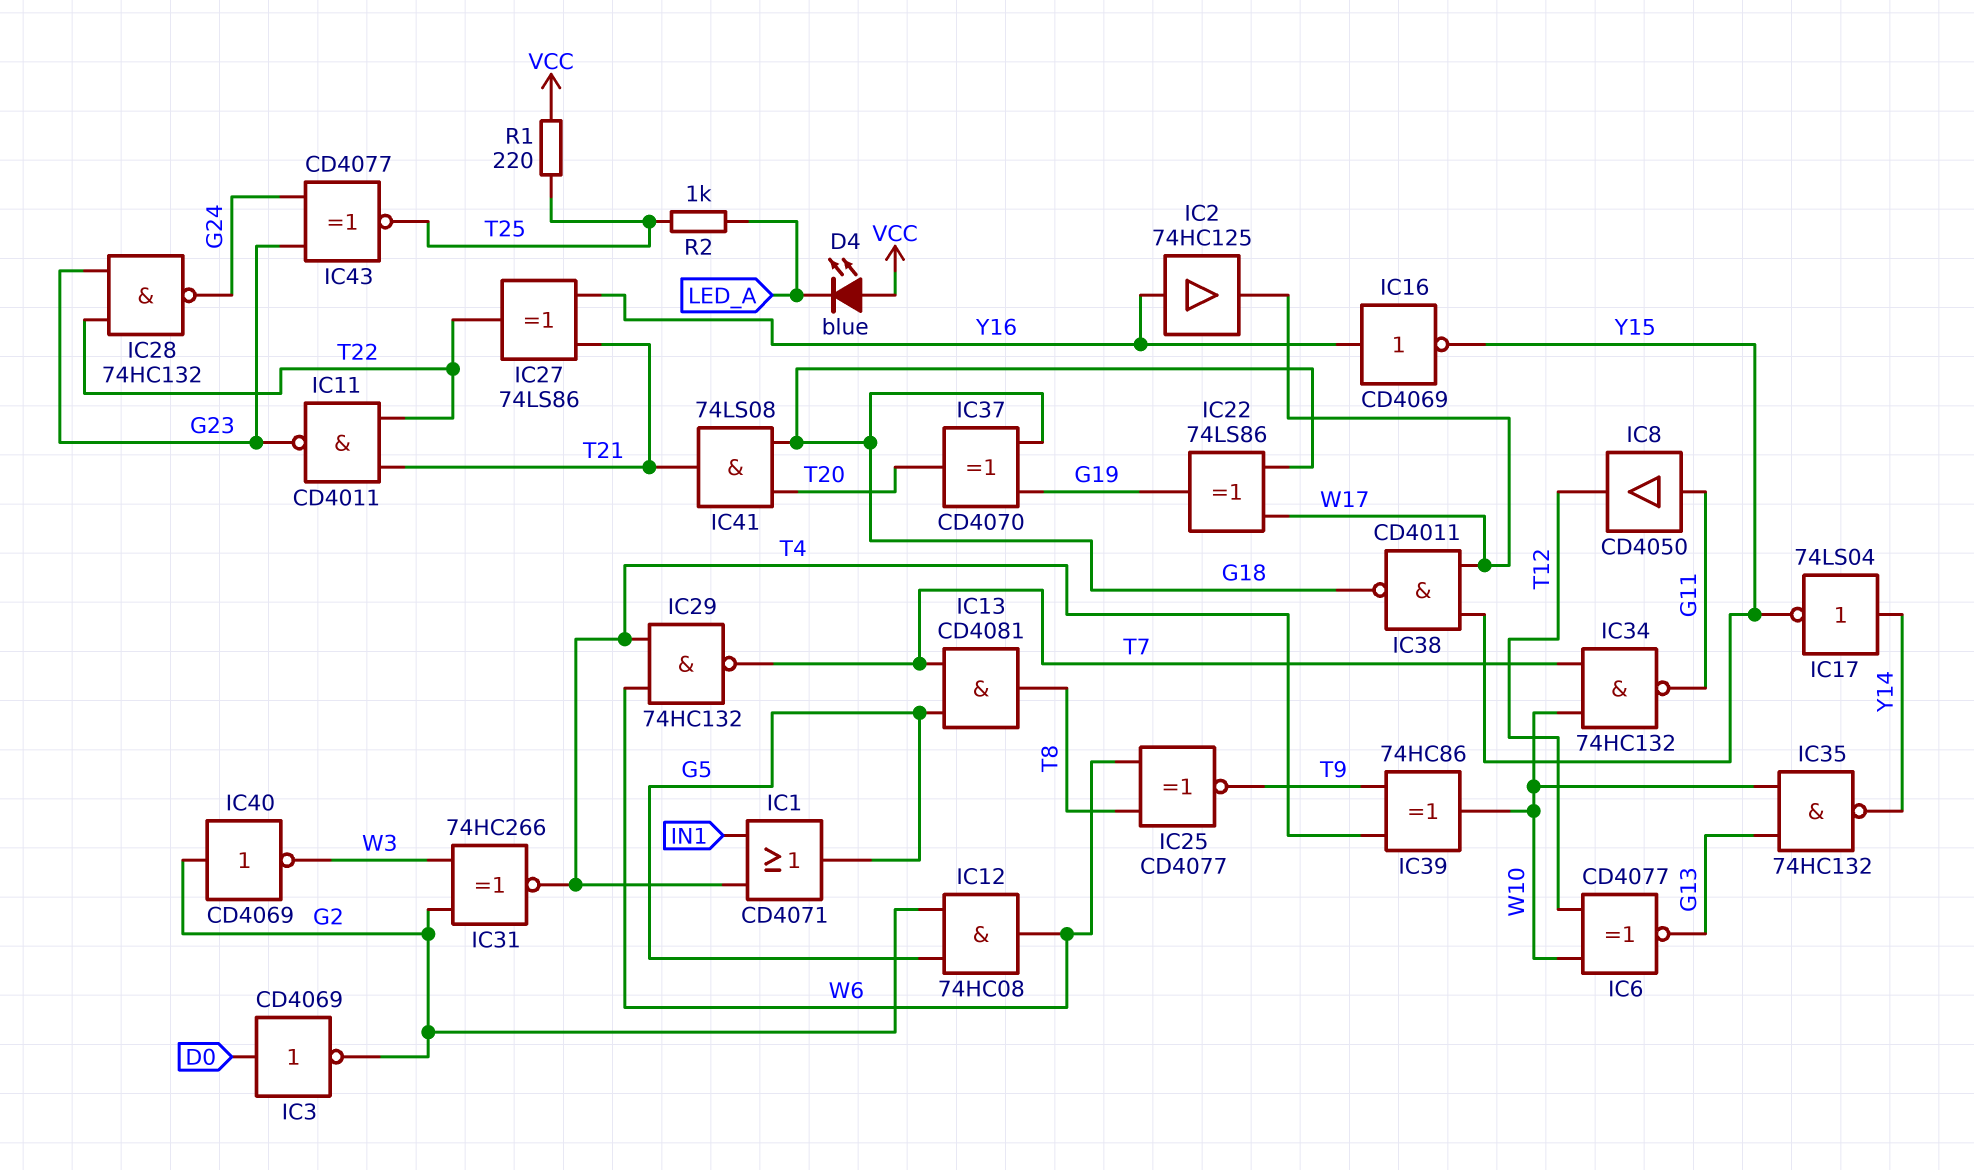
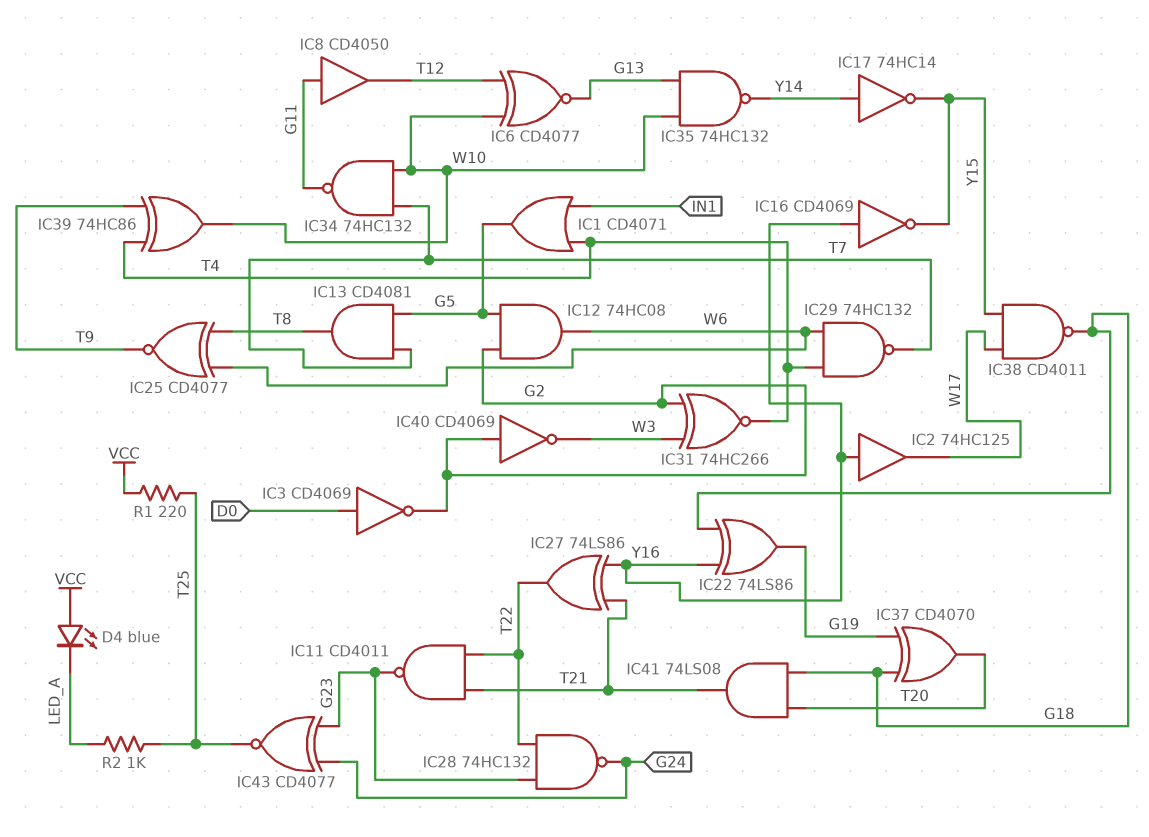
IC17: NOT 74LS04 (in Y14, out Y15) -> NOT 74HC14 (in Y14, out Y15)
IC22: XOR 74LS86 (in G18, in W17, out G19) -> XOR 74LS86 (in G18, in Y16, out G19)

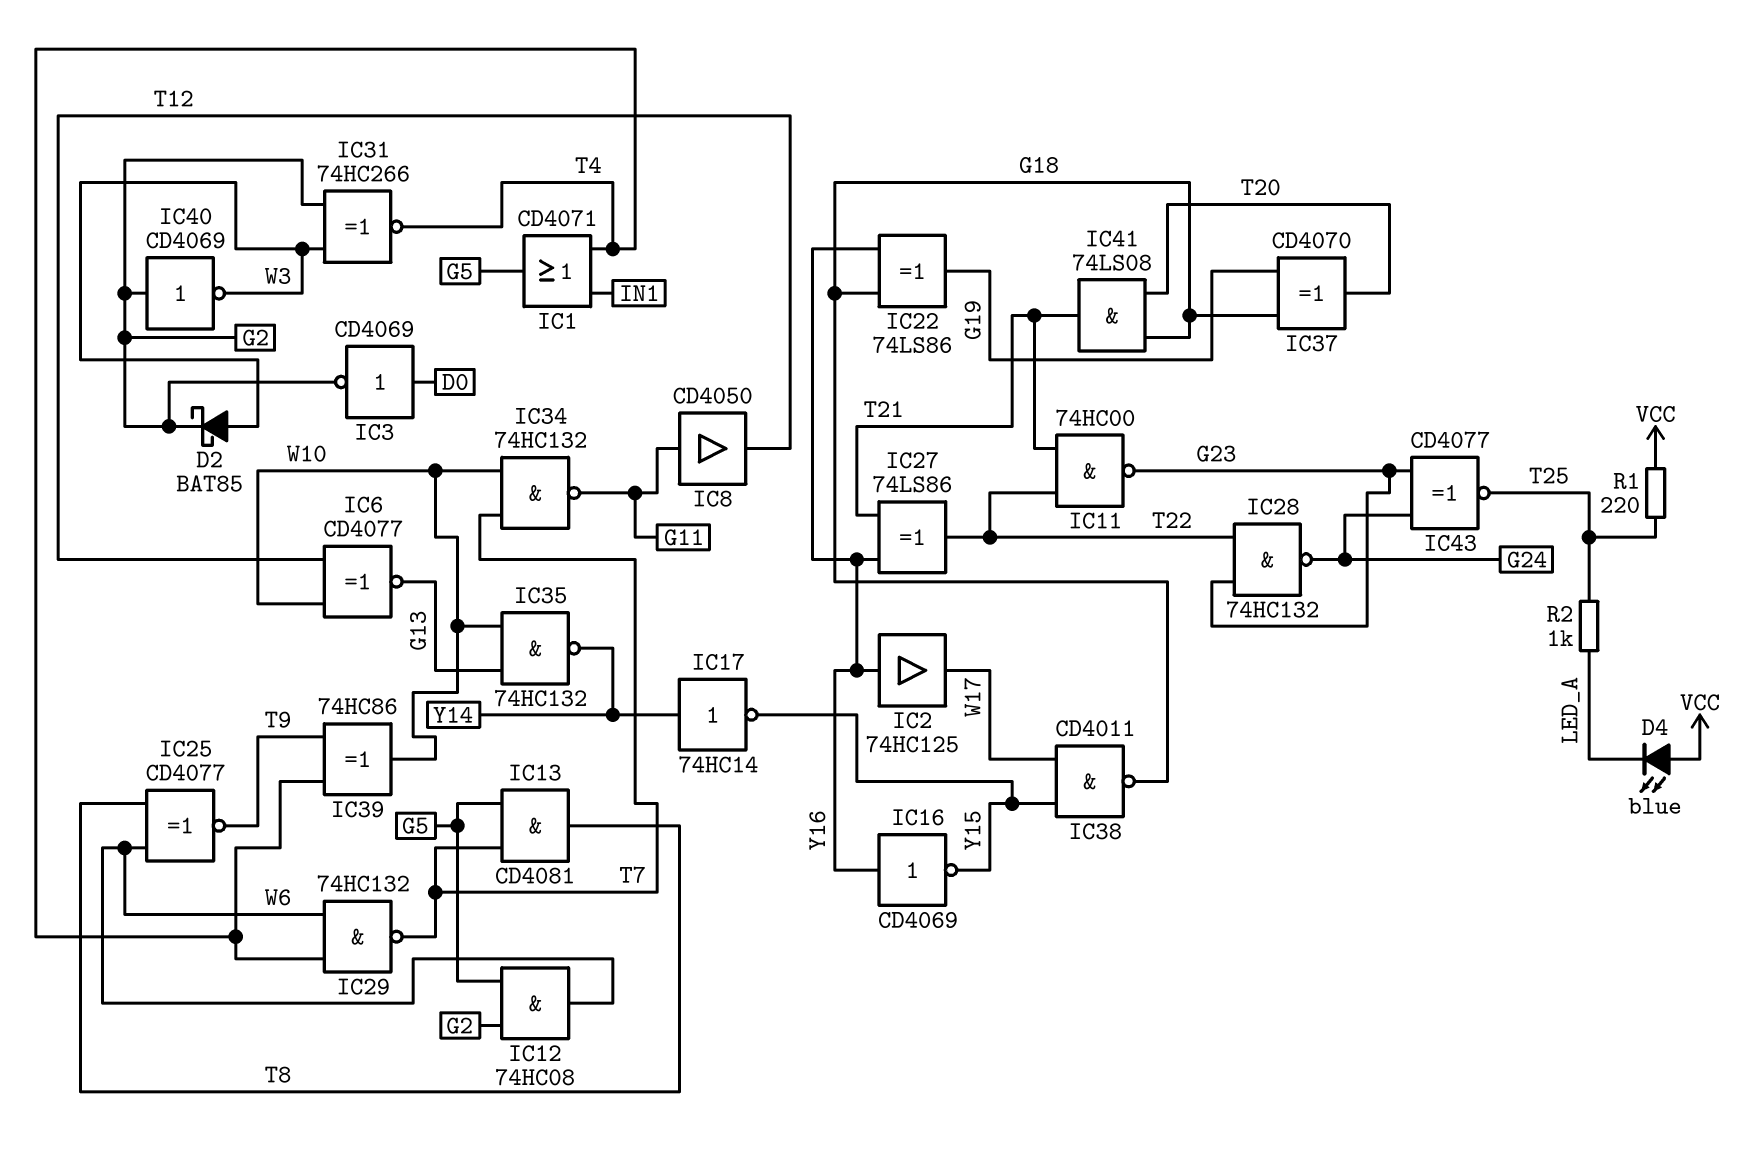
D2: none -> schottky BAT85 (A W3, K G2)
IC11: NAND CD4011 (in T21, in T22, out G23) -> NAND 74HC00 (in T21, in T22, out G23)

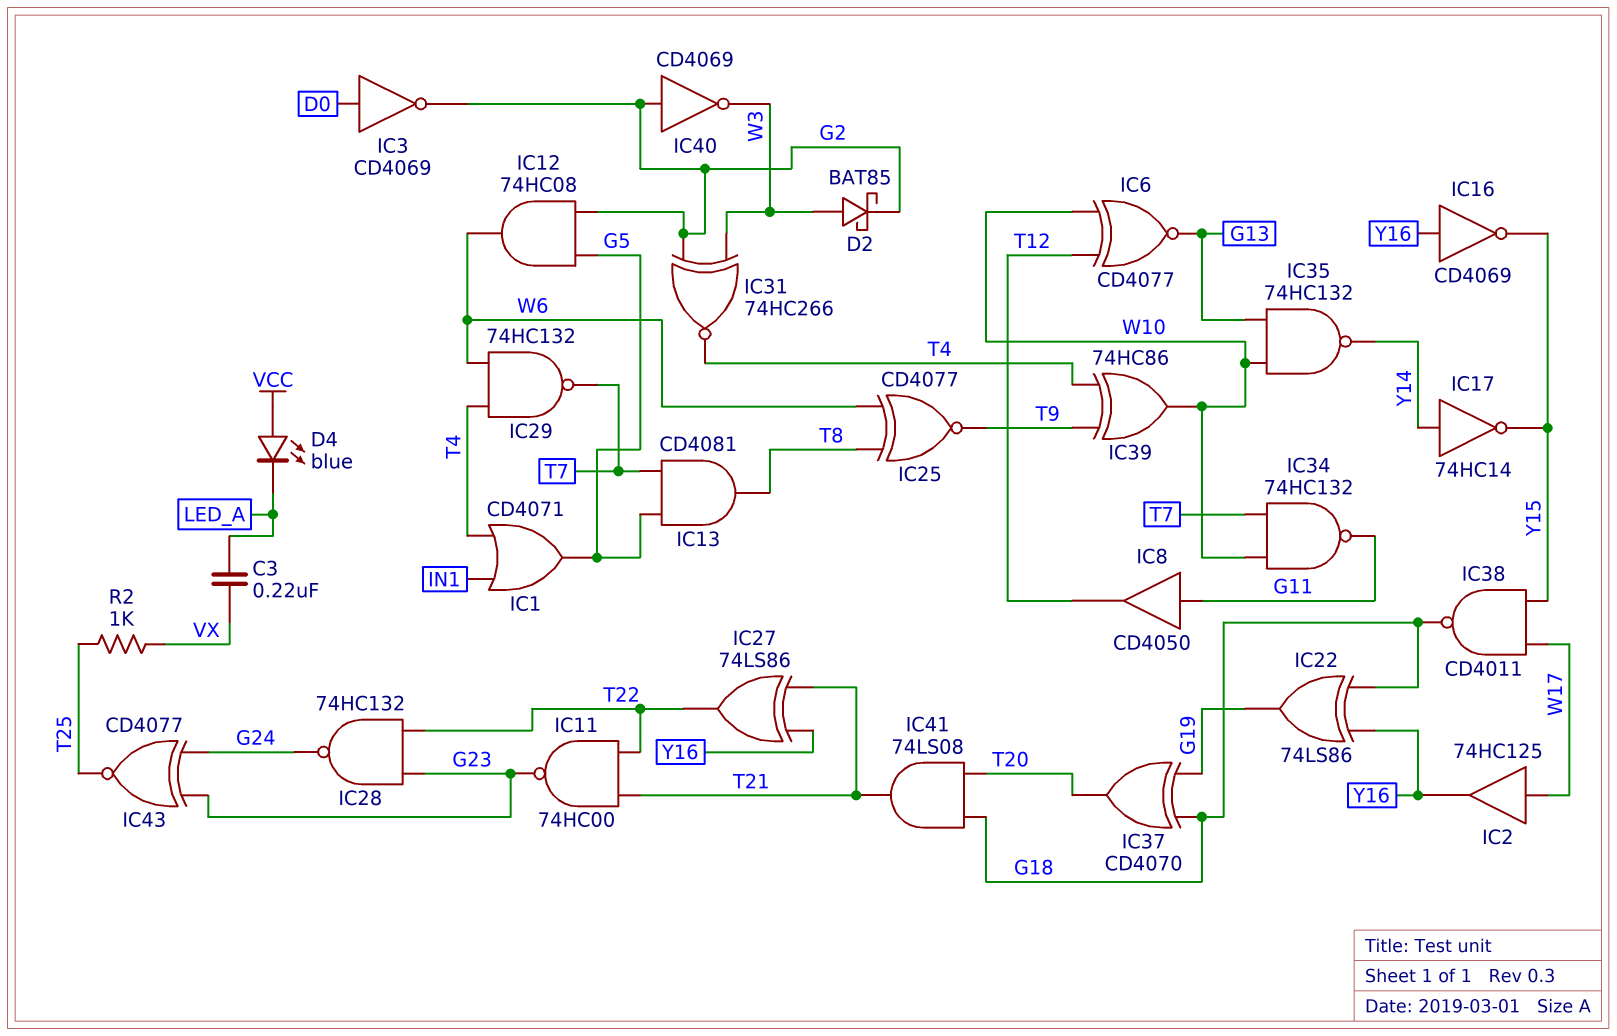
C3: none -> 220nF (LED_A, VX)
IC2: buffer 74HC125 (in Y16, out W17) -> buffer 74HC125 (in W17, out Y16)
R1: 220 (T25, VCC) -> none
R2: 1k (LED_A, T25) -> 1k (T25, VX)

